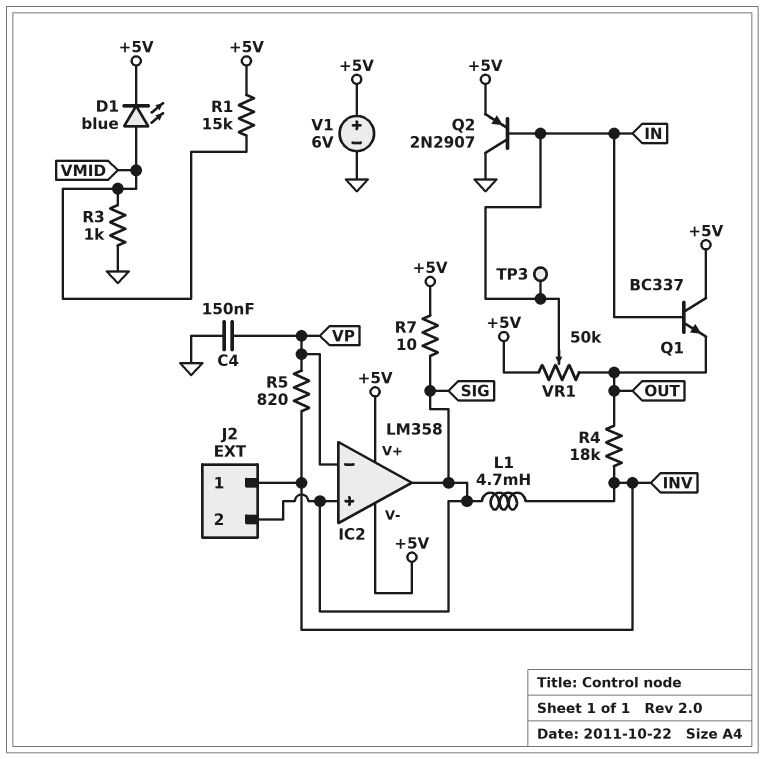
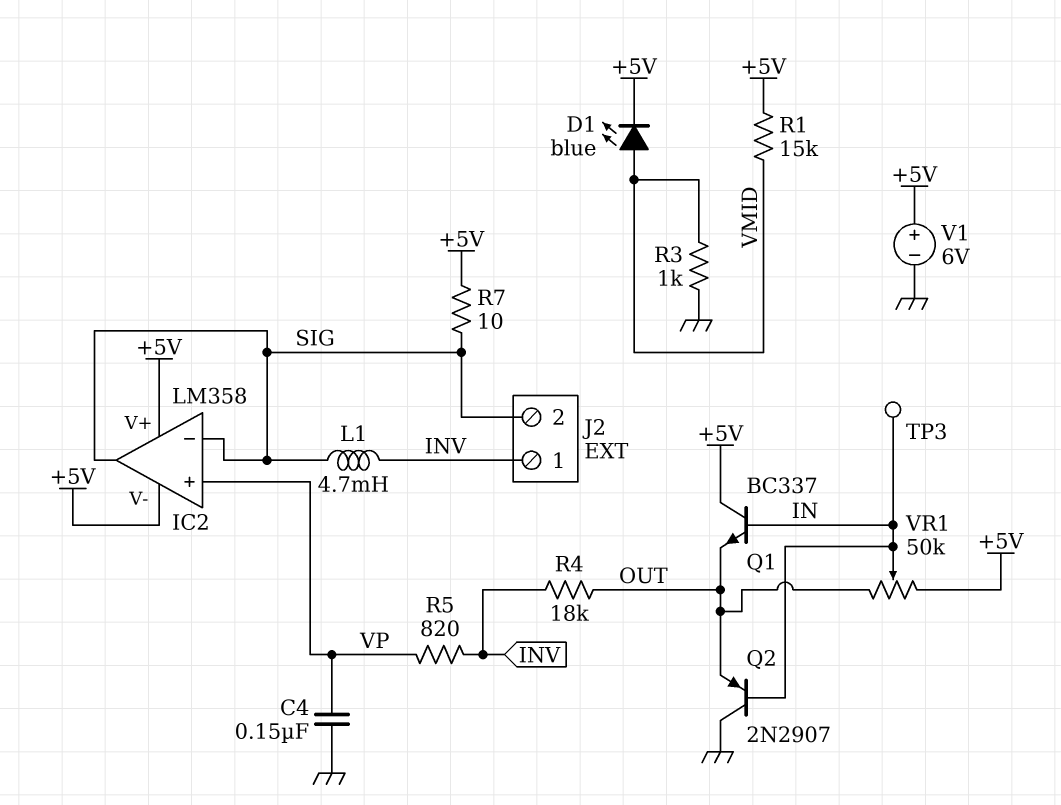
IC2 pin in+: SIG -> VP
IC2 pin in-: VP -> SIG
Q2: PNP 2N2907 (B IN, C GND, E +5V) -> PNP 2N2907 (B IN, C GND, E OUT)

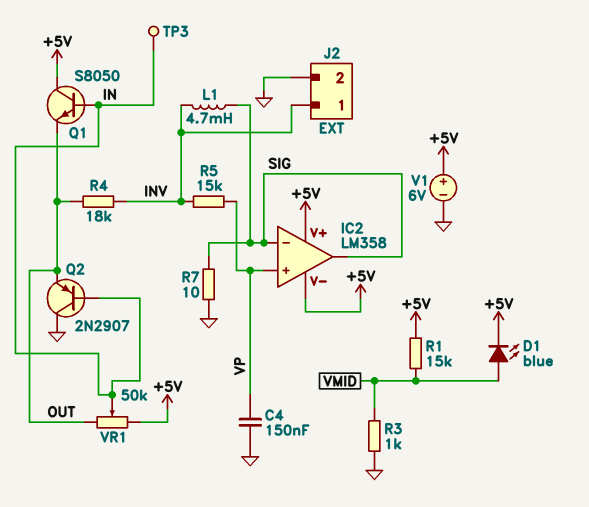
J2 pin 2: SIG -> GND
Q1: NPN BC337 (B IN, C +5V, E OUT) -> NPN S8050 (B IN, C +5V, E OUT)
R5: 820 (INV, VP) -> 15k (INV, VP)
R7: 10 (+5V, SIG) -> 10 (GND, SIG)

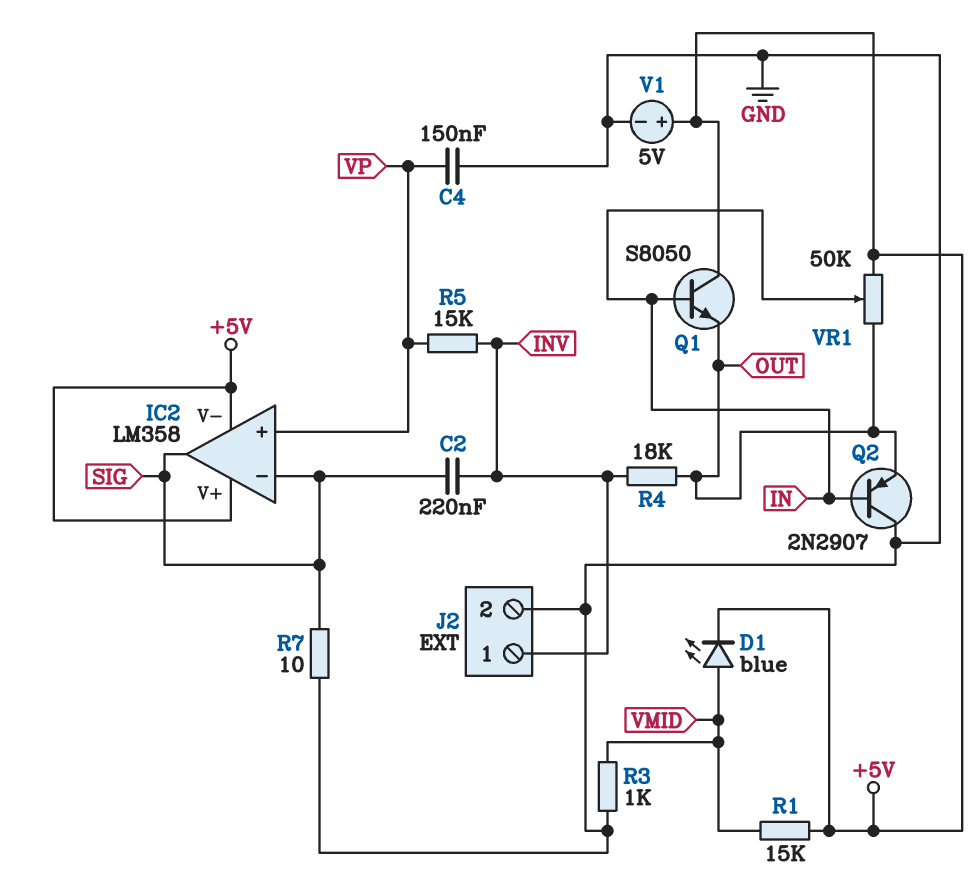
C2: none -> 220nF (INV, SIG)
L1: 4.7mH (INV, SIG) -> none
TP3: test point (IN) -> none
V1: 6V (plus +5V, minus GND) -> 5V (plus +5V, minus GND)

